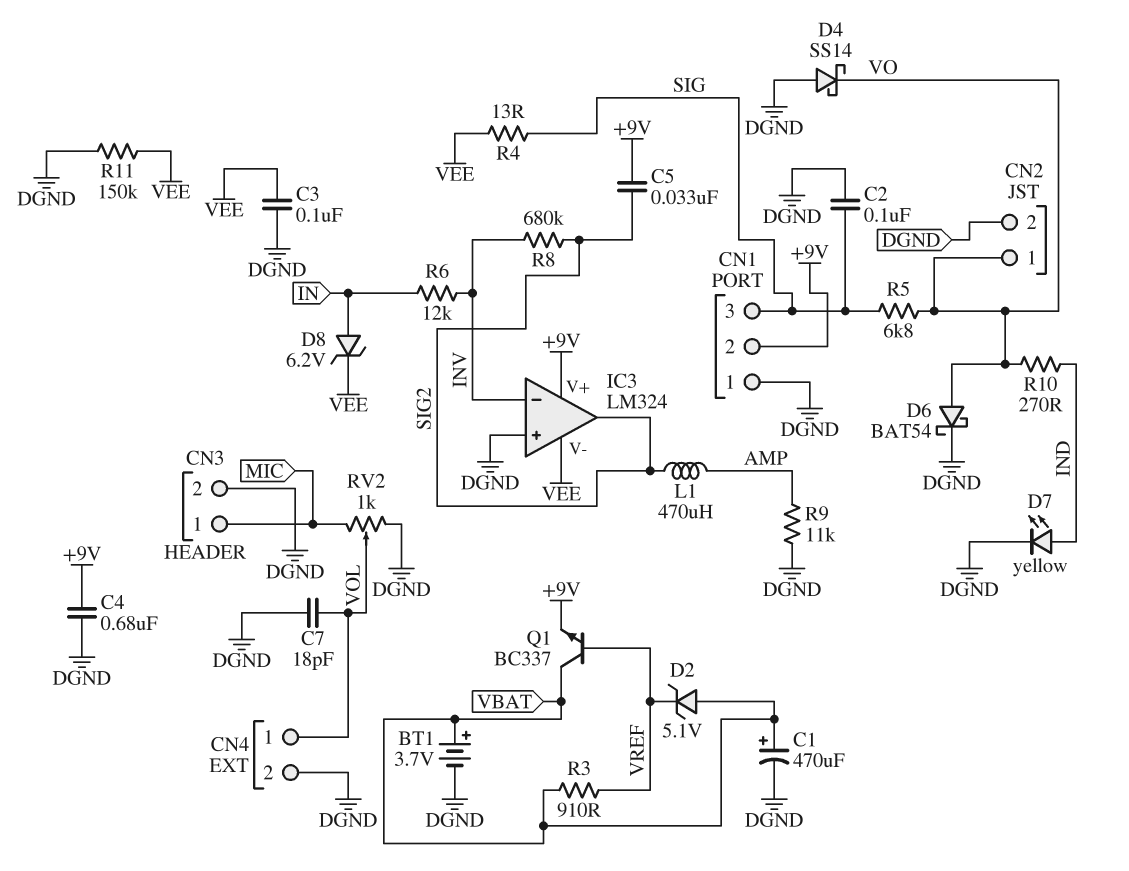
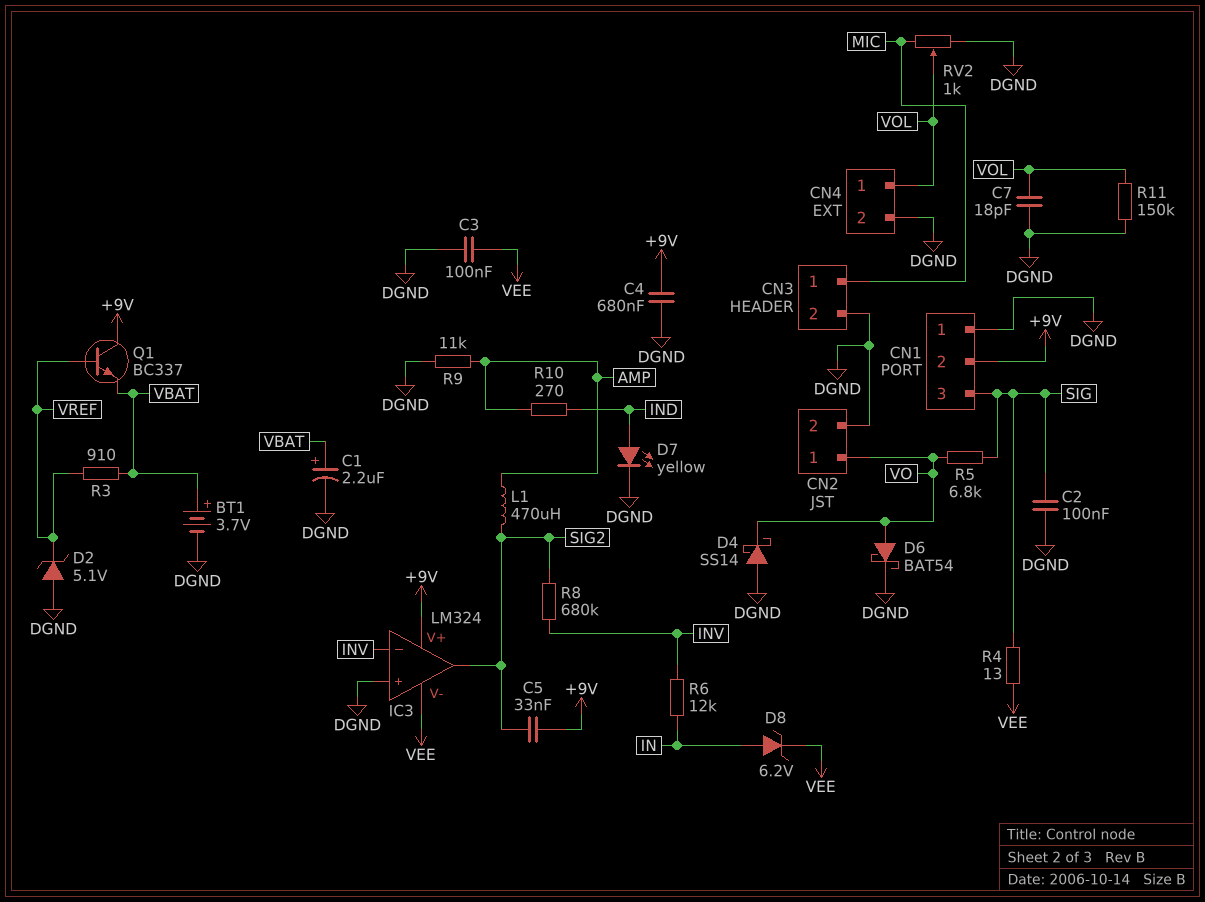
C1: 470uF (plus VBAT, minus DGND) -> 2.2uF (plus VBAT, minus DGND)
D2: zener 5.1V (A VBAT, K VREF) -> zener 5.1V (A DGND, K VREF)
Q1: NPN BC337 (B VREF, C VBAT, E +9V) -> NPN BC337 (B VREF, C +9V, E VBAT)
R10: 270 (IND, VO) -> 270 (AMP, IND)
R11: 150k (DGND, VEE) -> 150k (DGND, VOL)

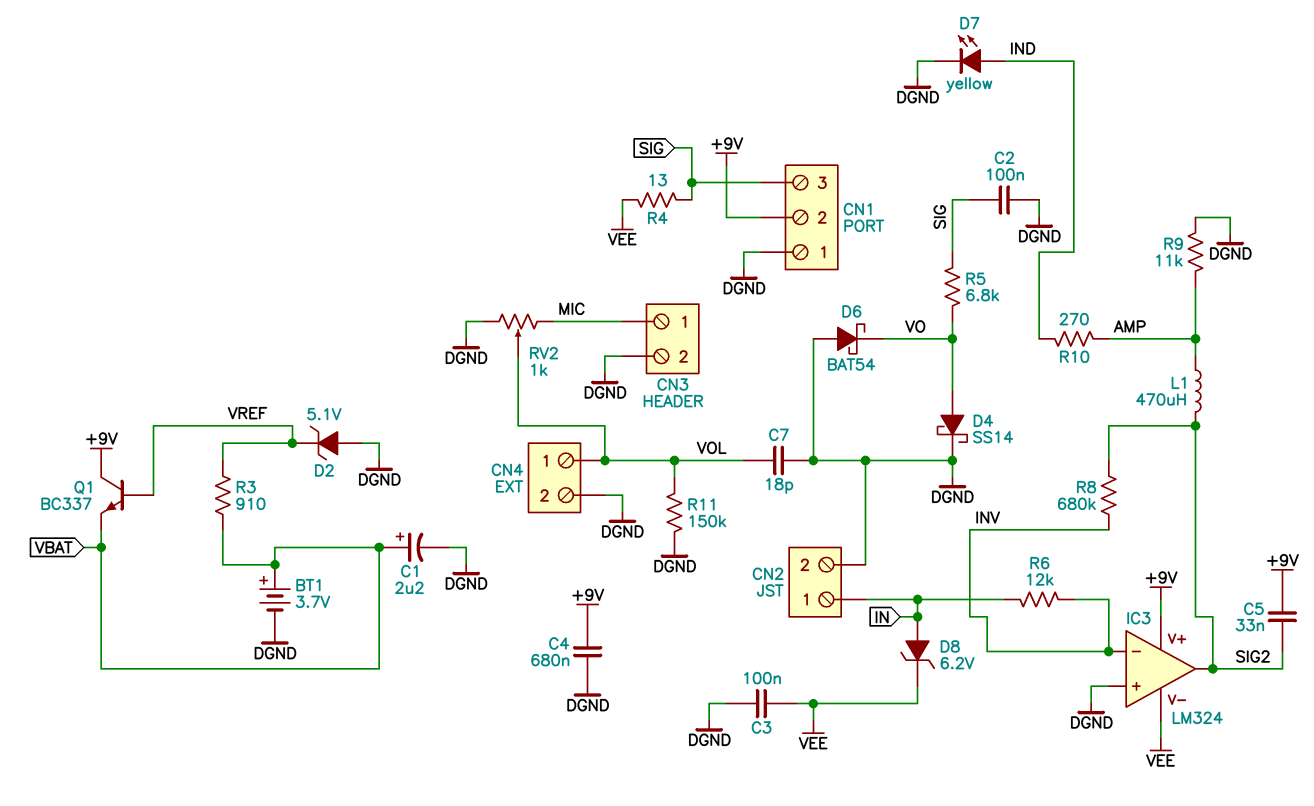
CN2 pin 1: VO -> IN
D4: schottky SS14 (A DGND, K VO) -> schottky SS14 (A VO, K DGND)
D6: schottky BAT54 (A VO, K DGND) -> schottky BAT54 (A DGND, K VO)

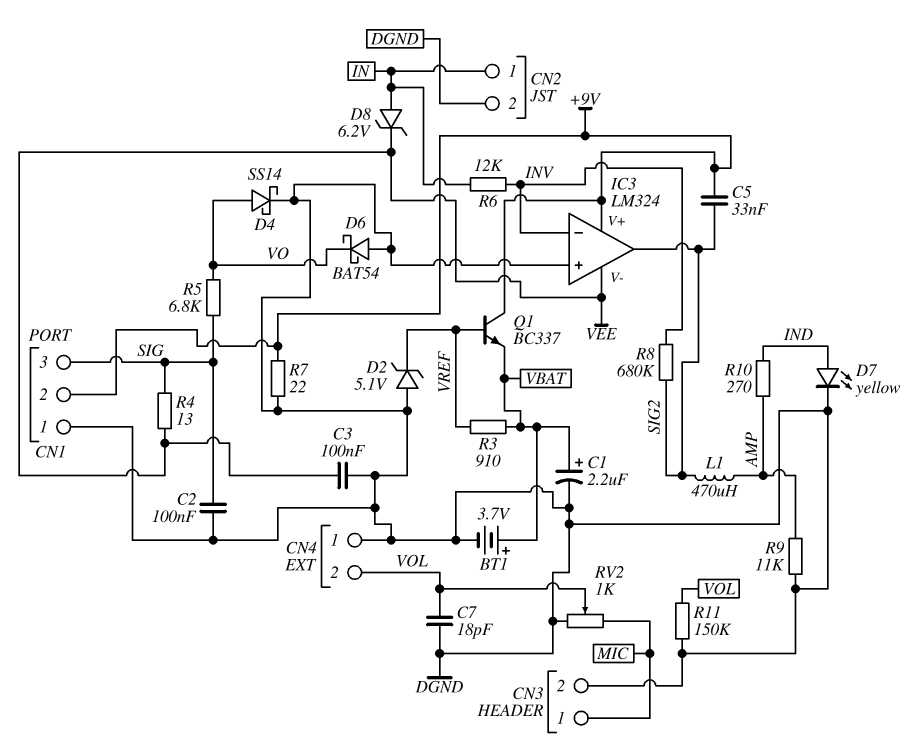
C4: 680nF (+9V, DGND) -> none
CN4 pin 1: VOL -> DGND
CN4 pin 2: DGND -> VOL
R7: none -> 22 (+9V, DGND)

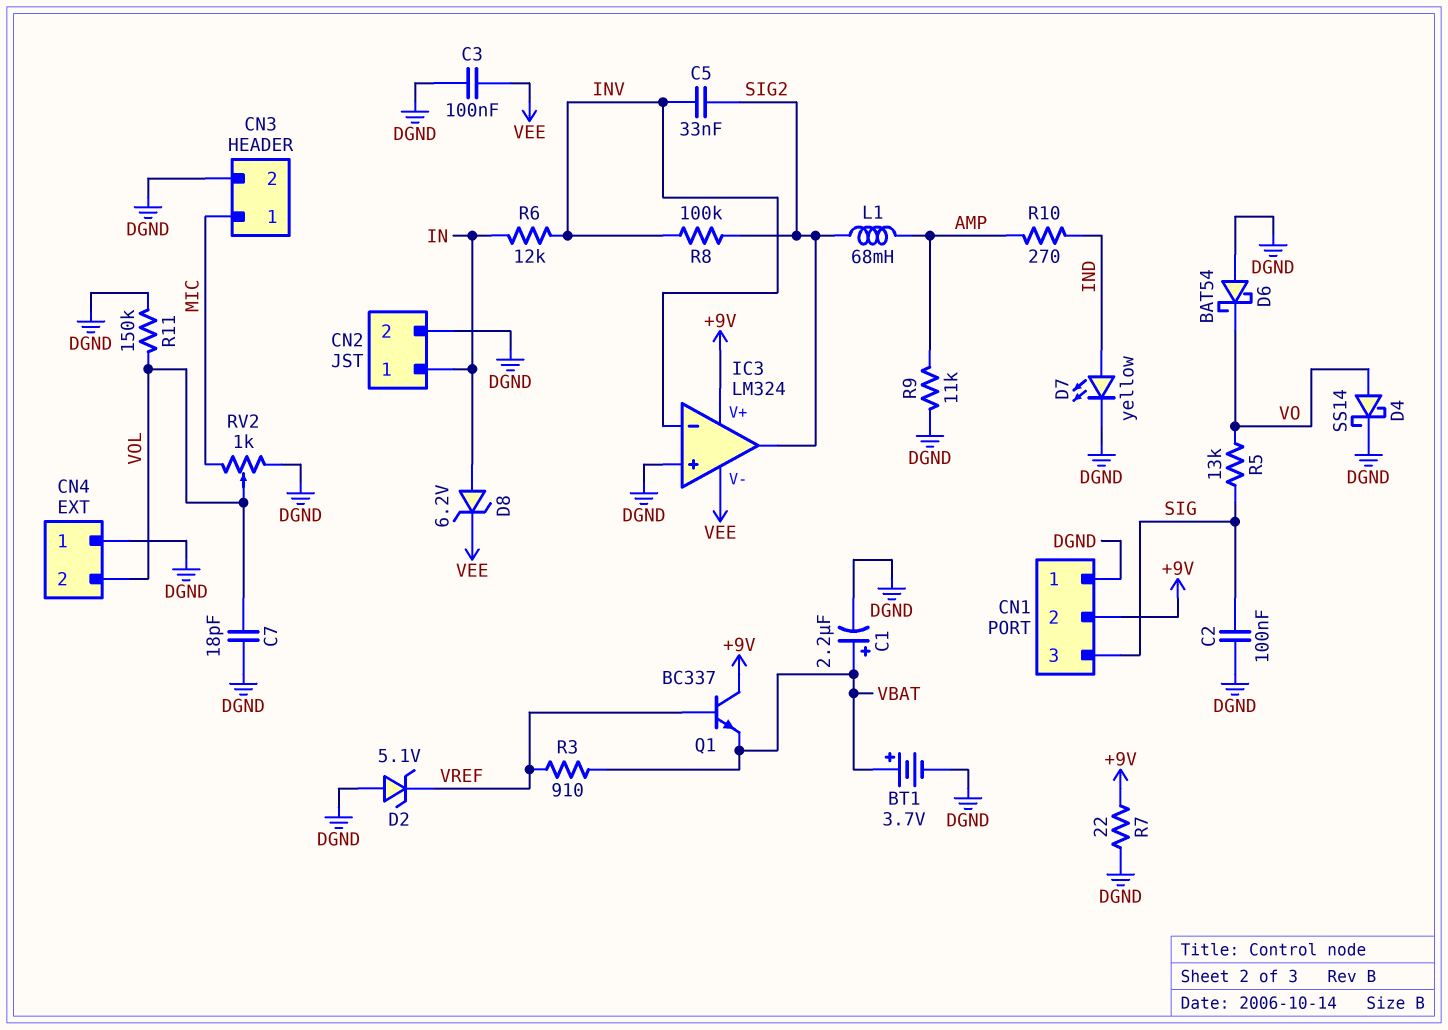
C5: 33nF (+9V, SIG2) -> 33nF (INV, SIG2)
L1: 470uH (AMP, SIG2) -> 68mH (AMP, SIG2)
R4: 13 (SIG, VEE) -> none
R5: 6.8k (SIG, VO) -> 13k (SIG, VO)
R8: 680k (INV, SIG2) -> 100k (INV, SIG2)

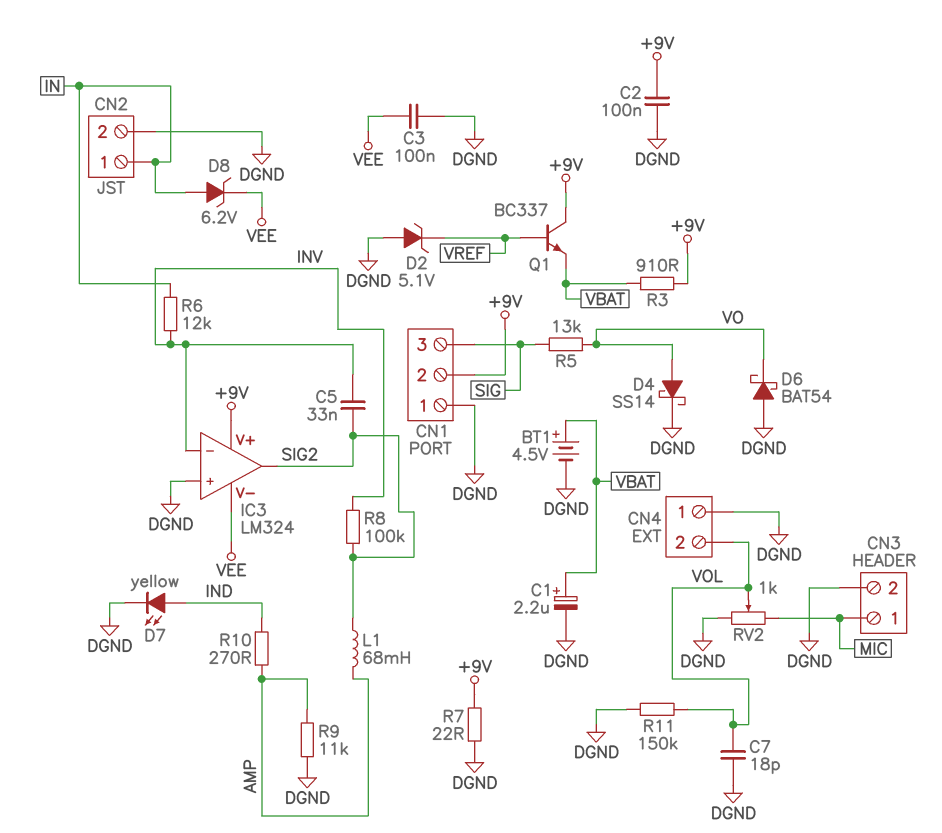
BT1: 3.7V (plus VBAT, minus DGND) -> 4.5V (plus VBAT, minus DGND)
C2: 100nF (DGND, SIG) -> 100nF (+9V, DGND)
R3: 910 (VBAT, VREF) -> 910 (+9V, VBAT)

